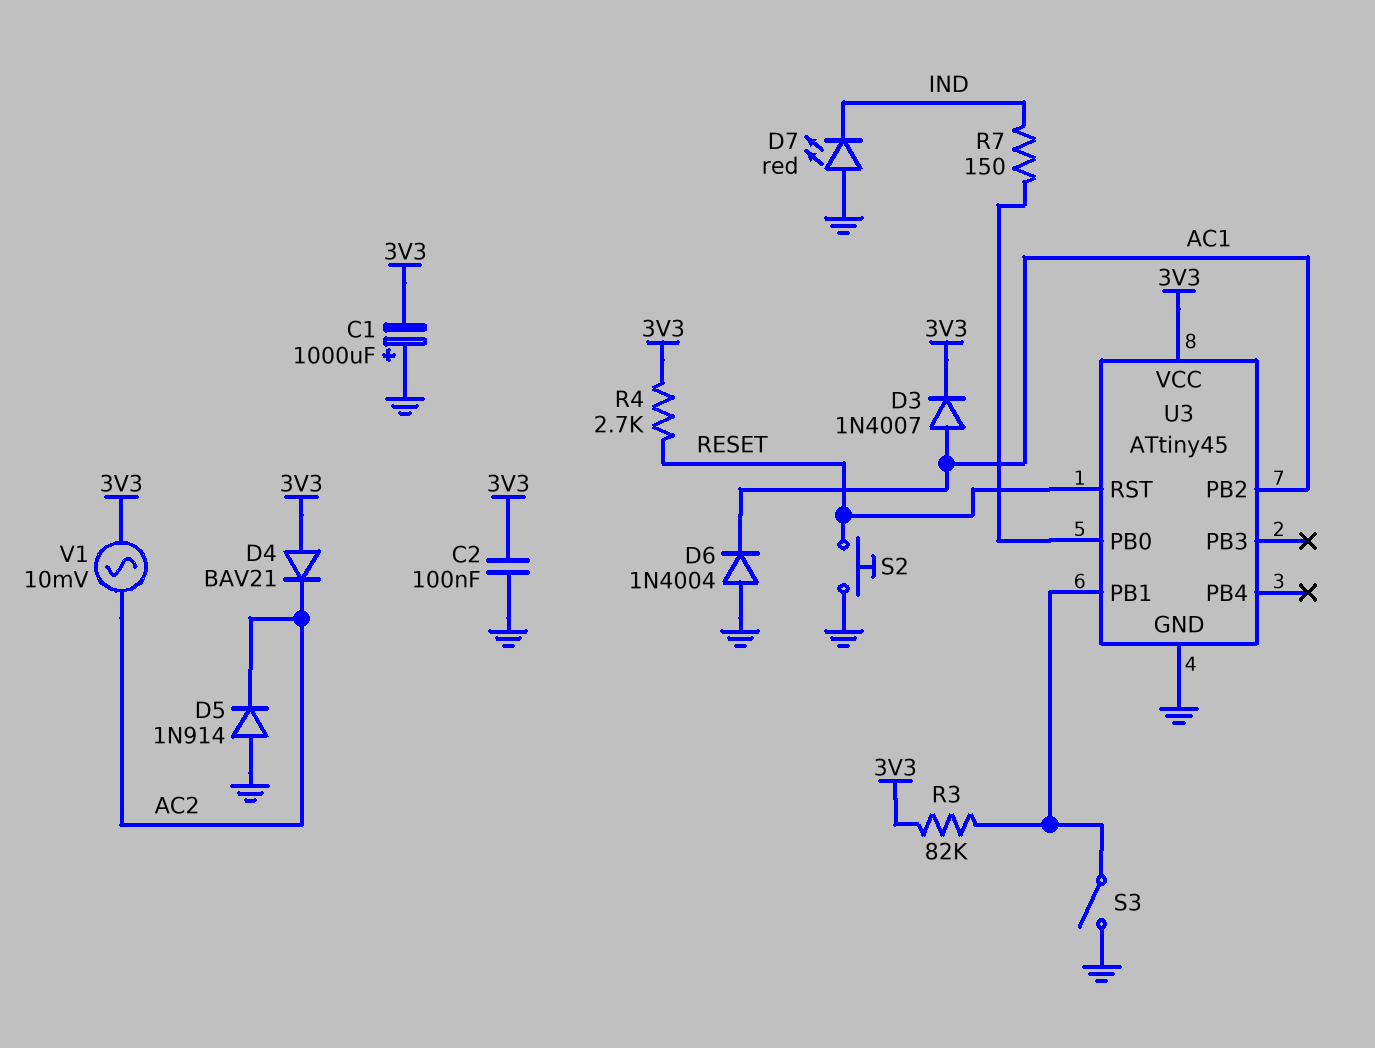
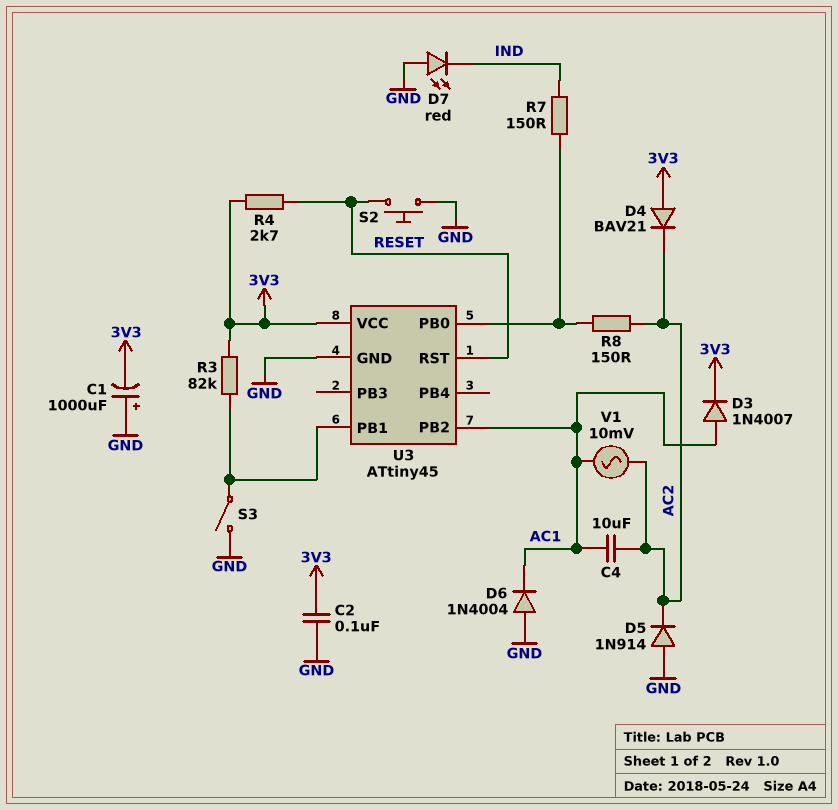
C4: none -> 10uF (AC1, AC2)
R8: none -> 150 (AC2, U3/PB0)
V1: AC 10mV (3V3, AC2) -> AC 10mV (AC1, AC2)

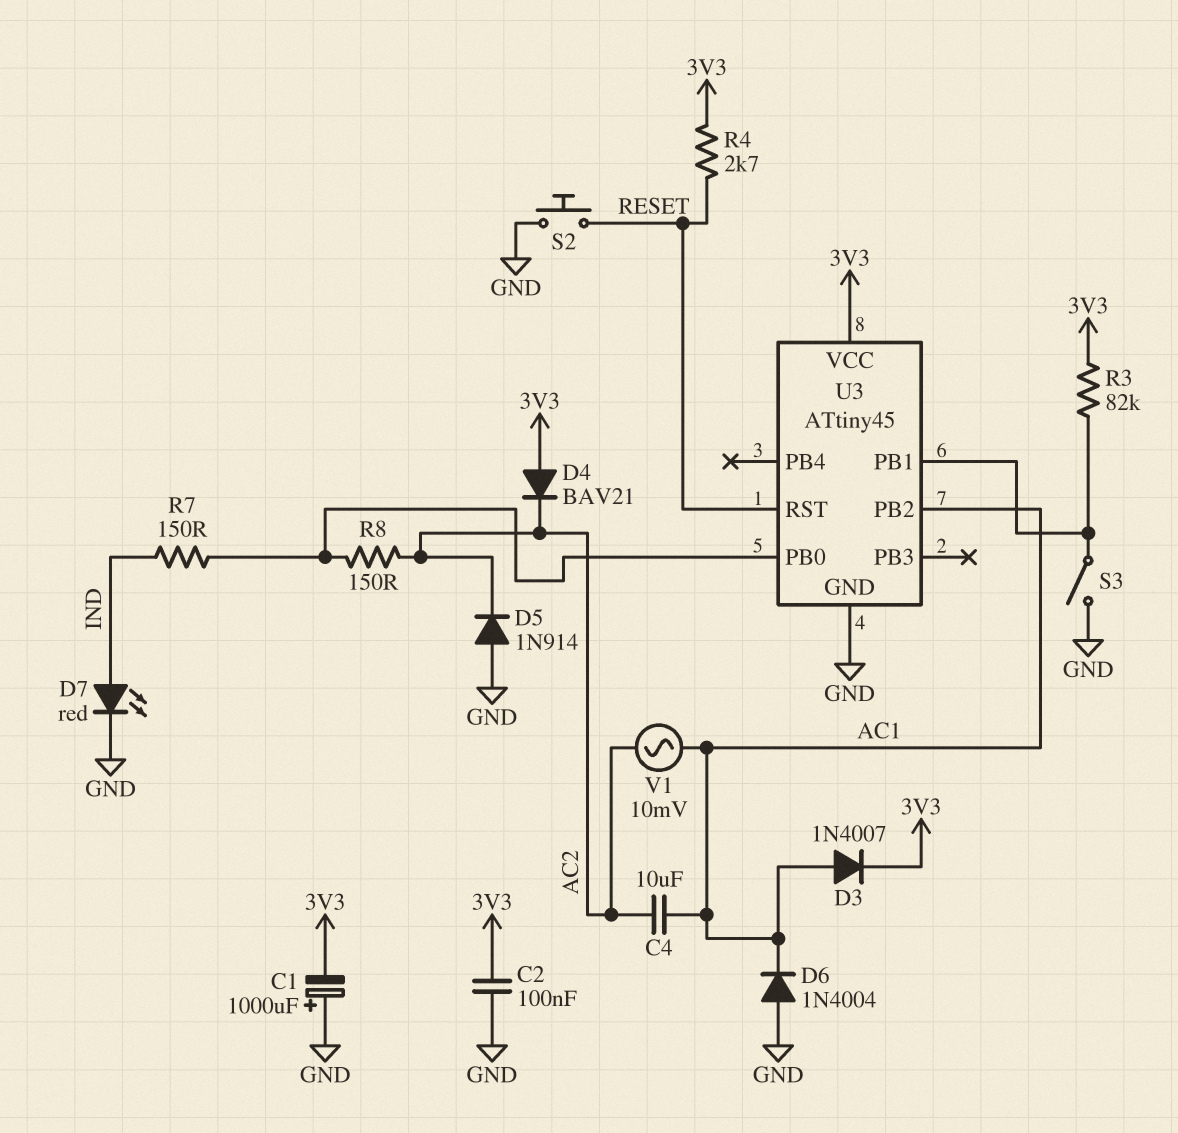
D7: LED red (A GND, K IND) -> LED red (A IND, K GND)

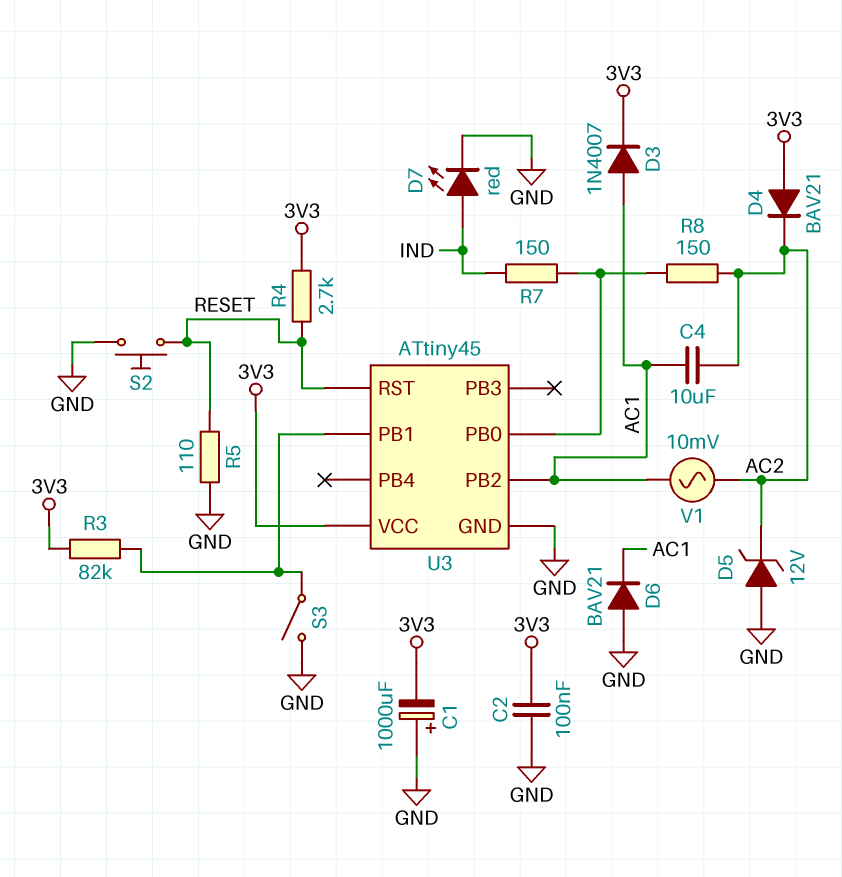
D5: diode 1N914 (A GND, K AC2) -> zener 12V (A GND, K AC2)
D6: diode 1N4004 (A GND, K AC1) -> diode BAV21 (A GND, K AC1)
R5: none -> 110 (GND, RESET)

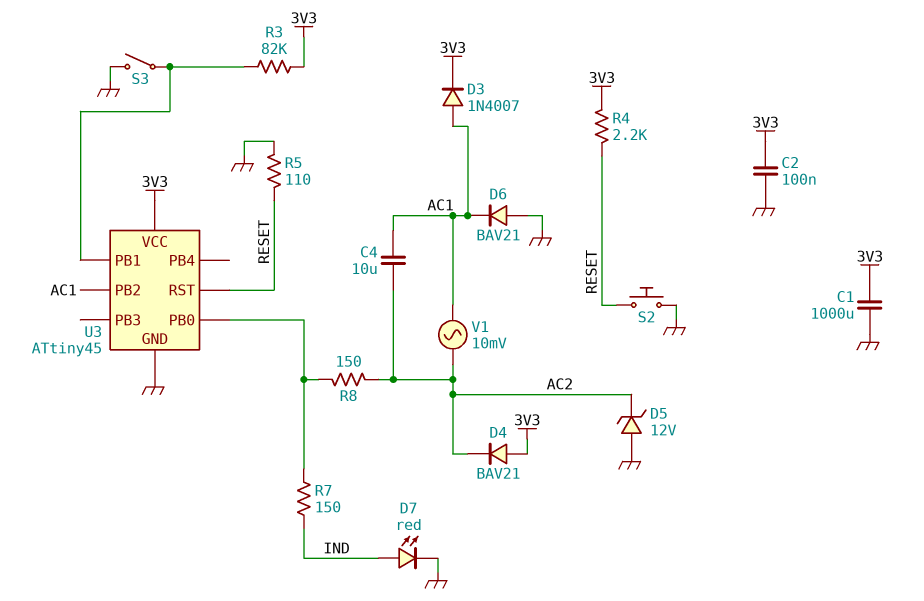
C1: 1000uF (plus GND, minus 3V3) -> 1000uF (3V3, GND)
R4: 2.7k (3V3, RESET) -> 2.2k (3V3, RESET)

